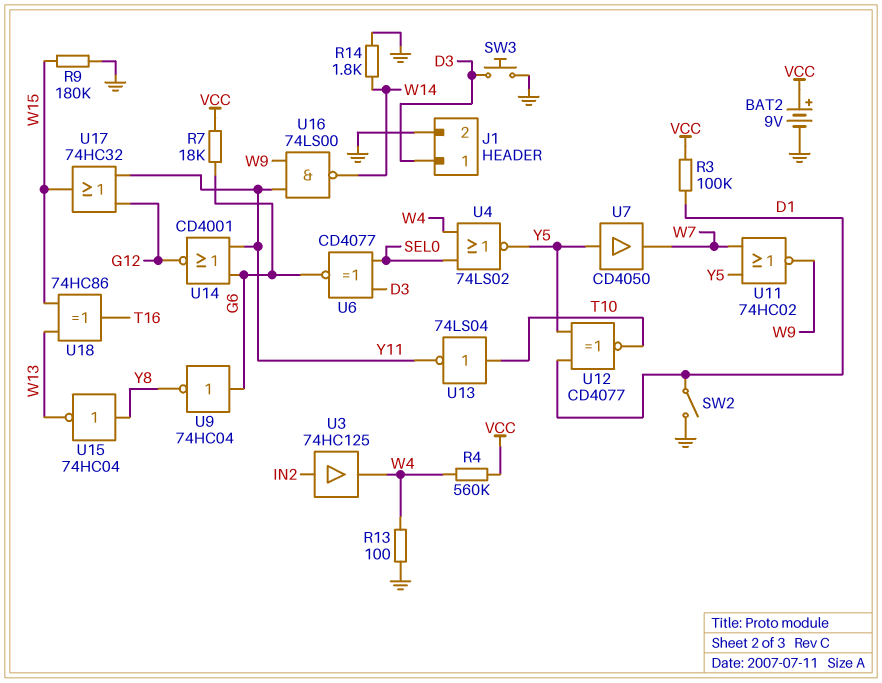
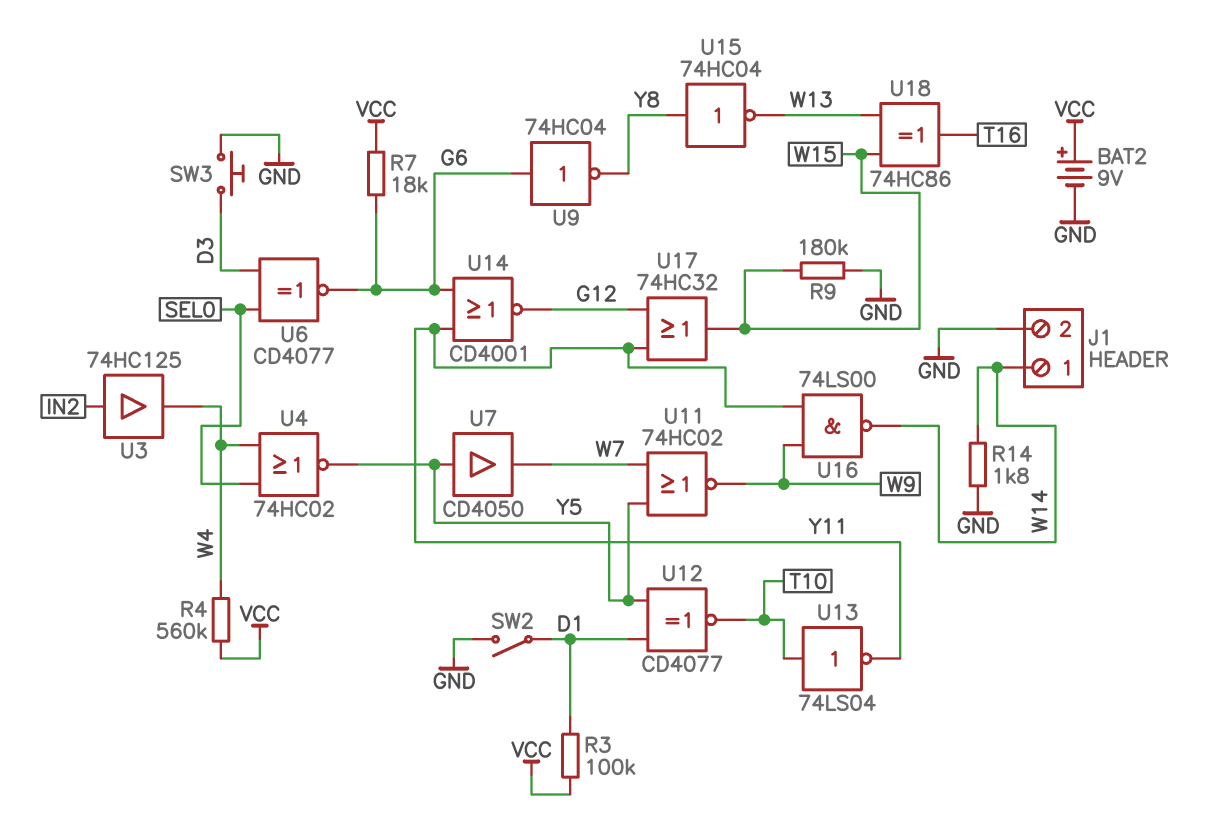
J1 pin 1: D3 -> W14
R13: 100 (GND, W4) -> none
U4: NOR 74LS02 (in SEL0, in W4, out Y5) -> NOR 74HC02 (in SEL0, in W4, out Y5)

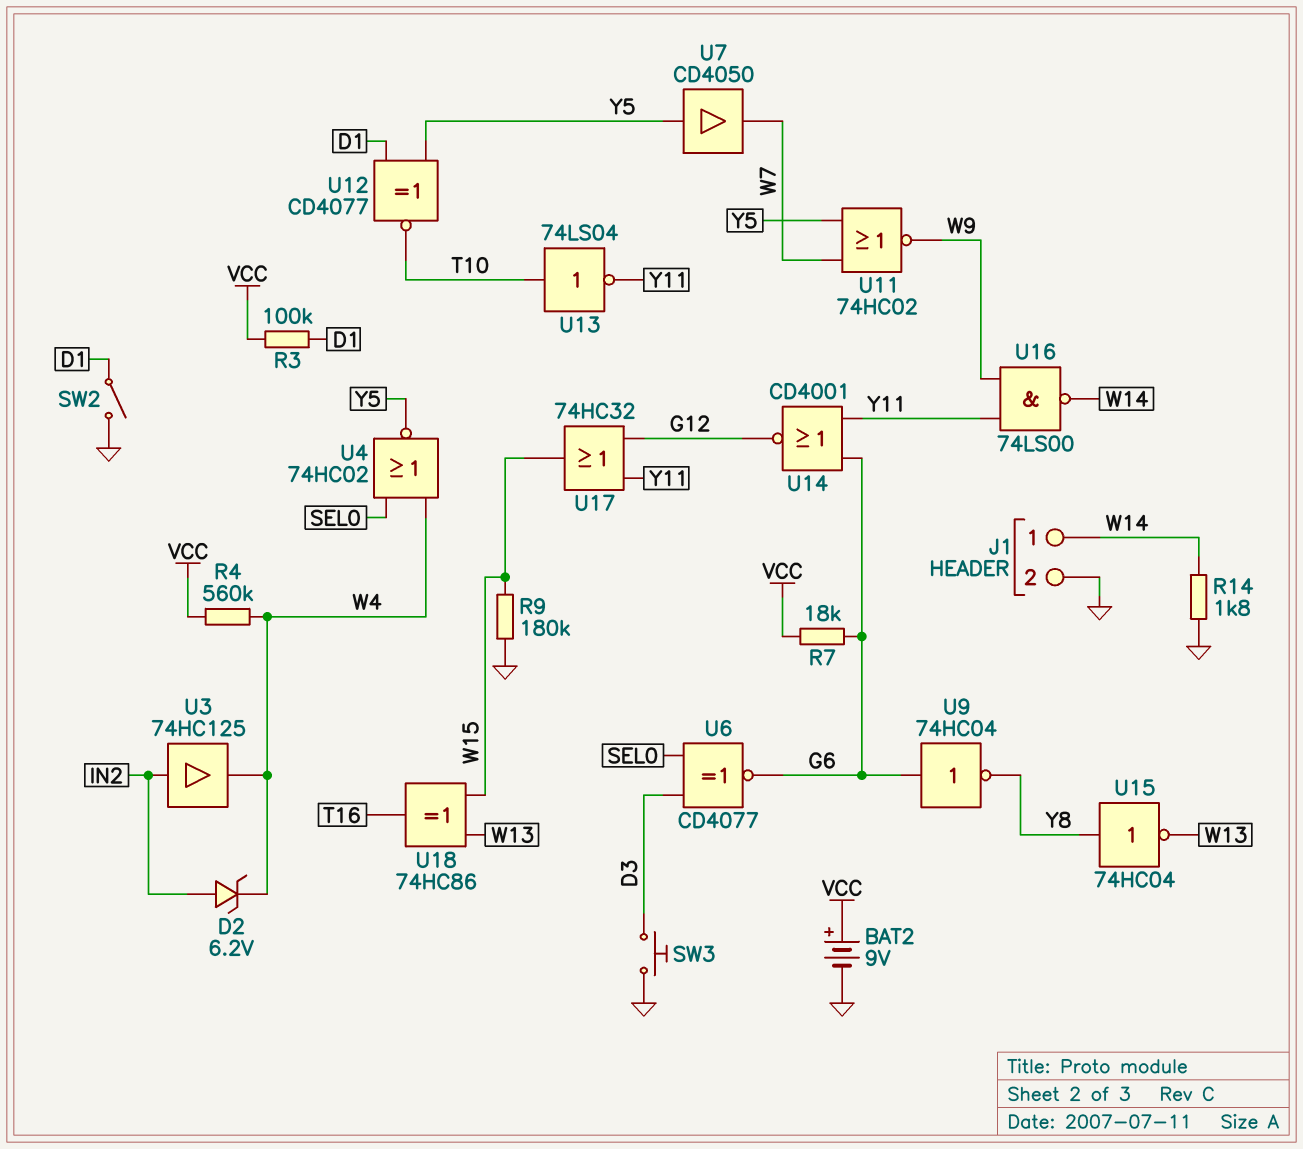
D2: none -> zener 6.2V (A IN2, K W4)

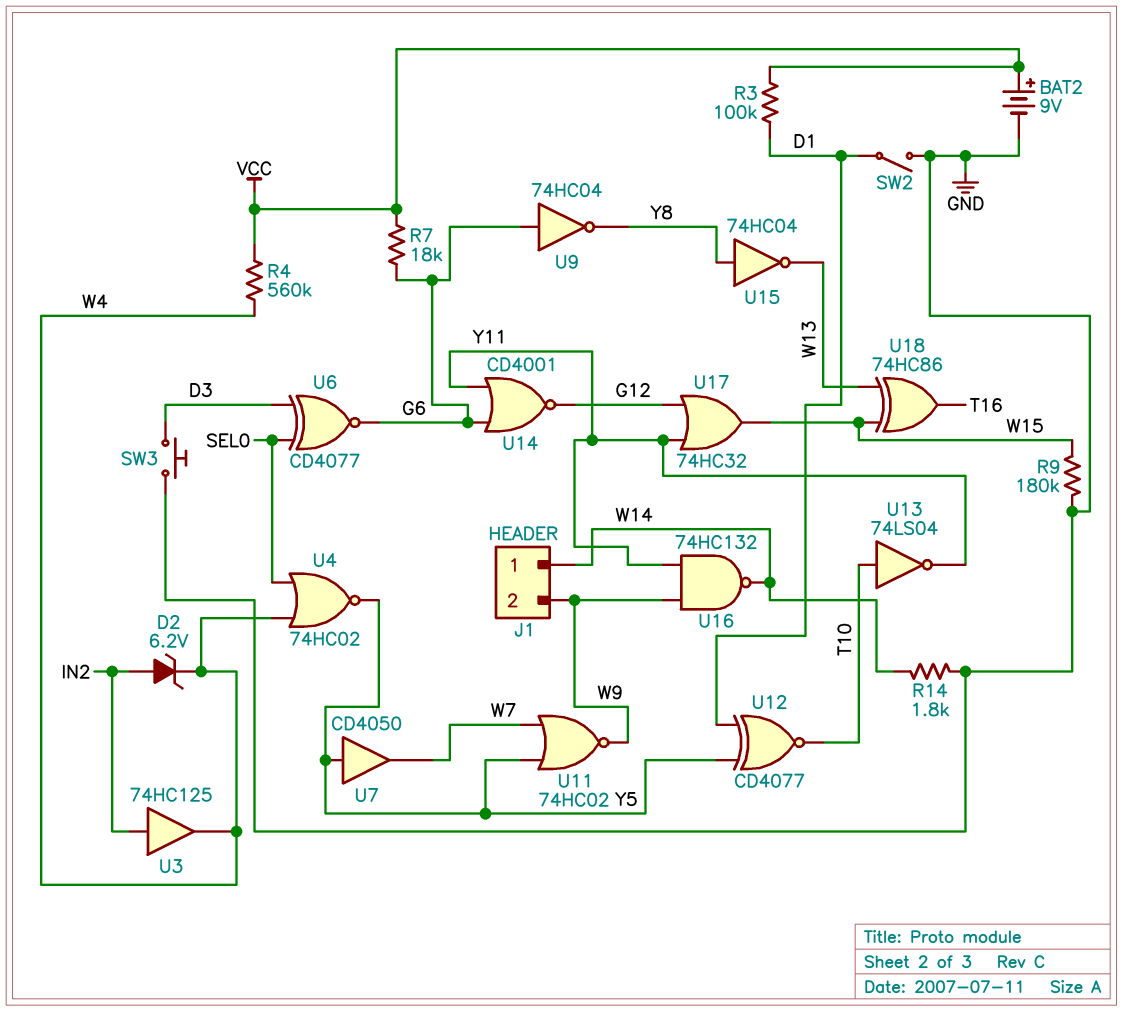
J1 pin 2: GND -> W9
U16: NAND 74LS00 (in W9, in Y11, out W14) -> NAND 74HC132 (in W9, in Y11, out W14)

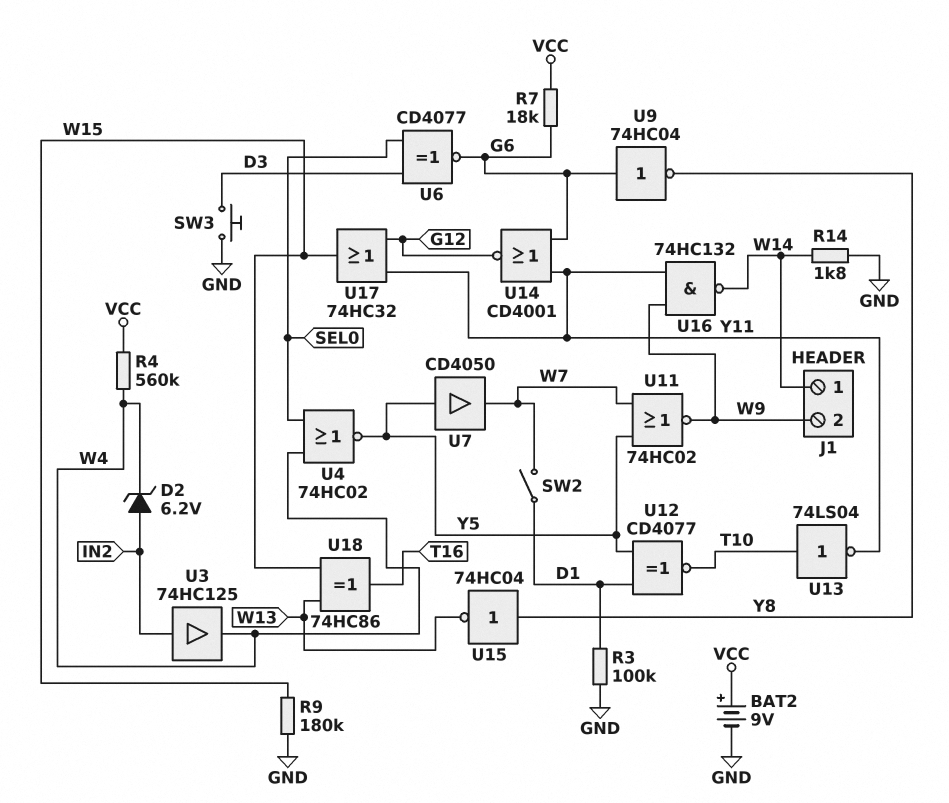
R3: 100k (D1, VCC) -> 100k (D1, GND)
SW2: switch (D1, GND) -> switch (D1, W7)

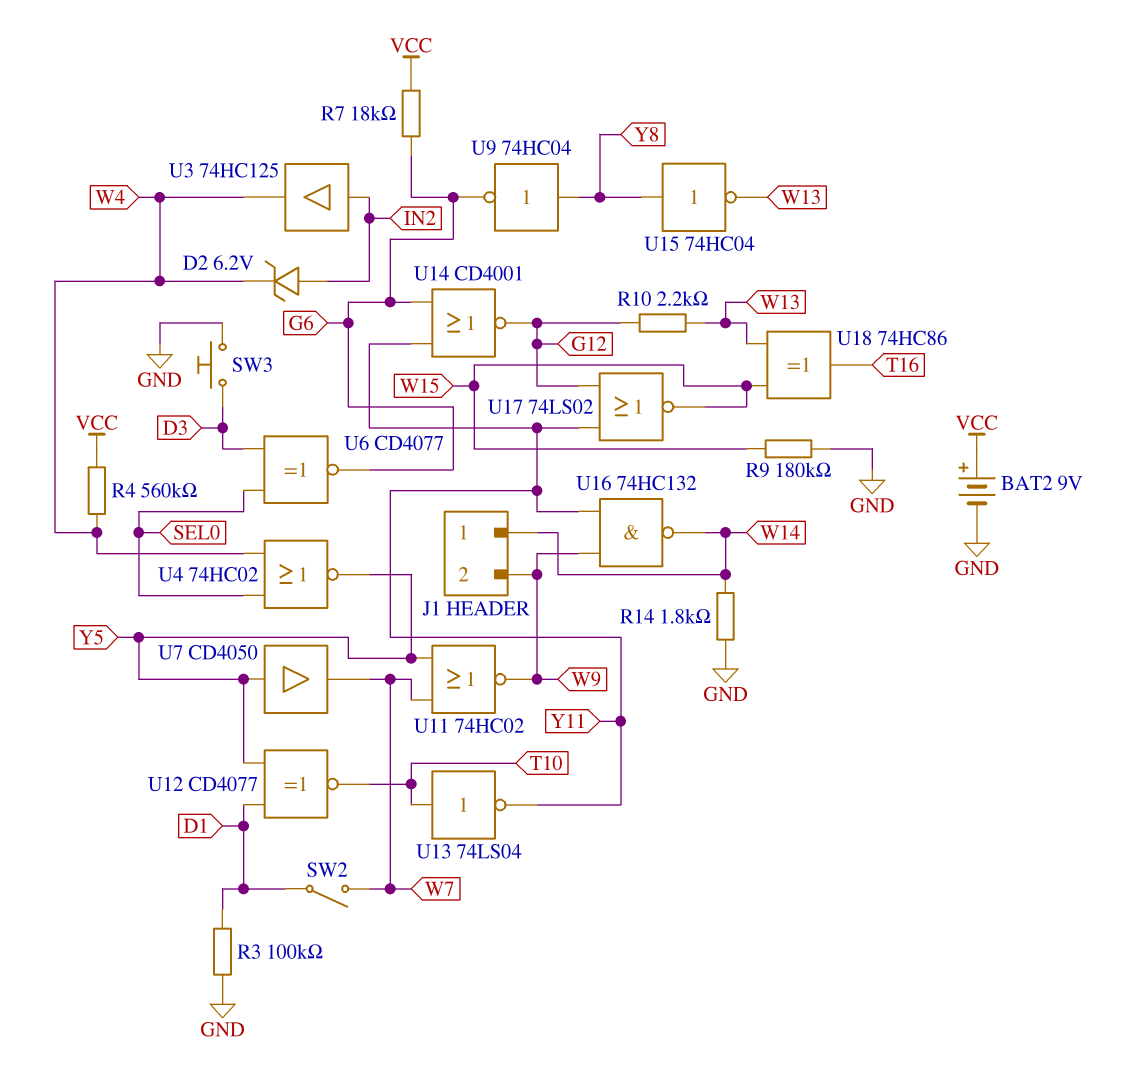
R10: none -> 2.2k (G12, W13)
U9: NOT 74HC04 (in G6, out Y8) -> NOT 74HC04 (in Y8, out G6)
U17: OR 74HC32 (in G12, in Y11, out W15) -> NOR 74LS02 (in G12, in Y11, out W15)

